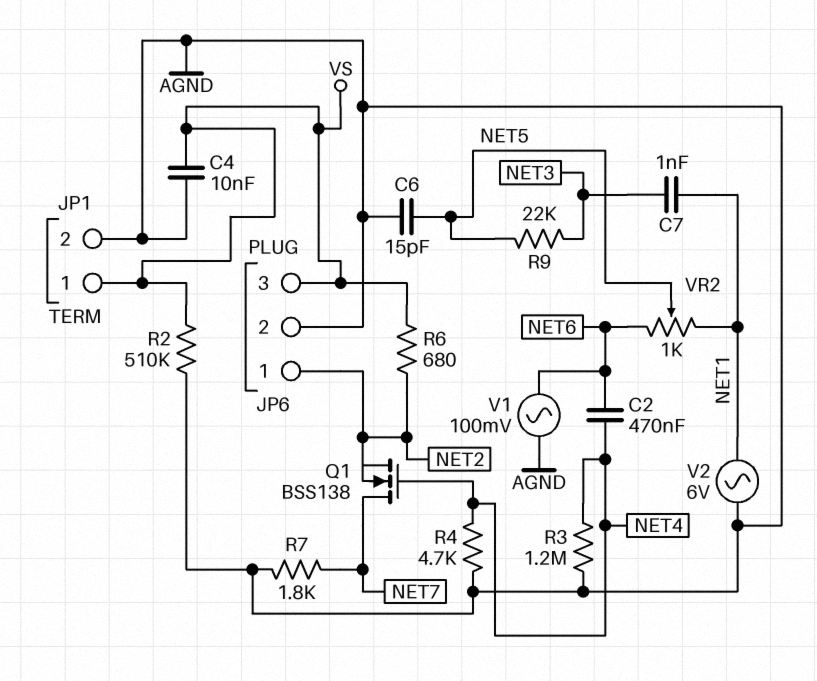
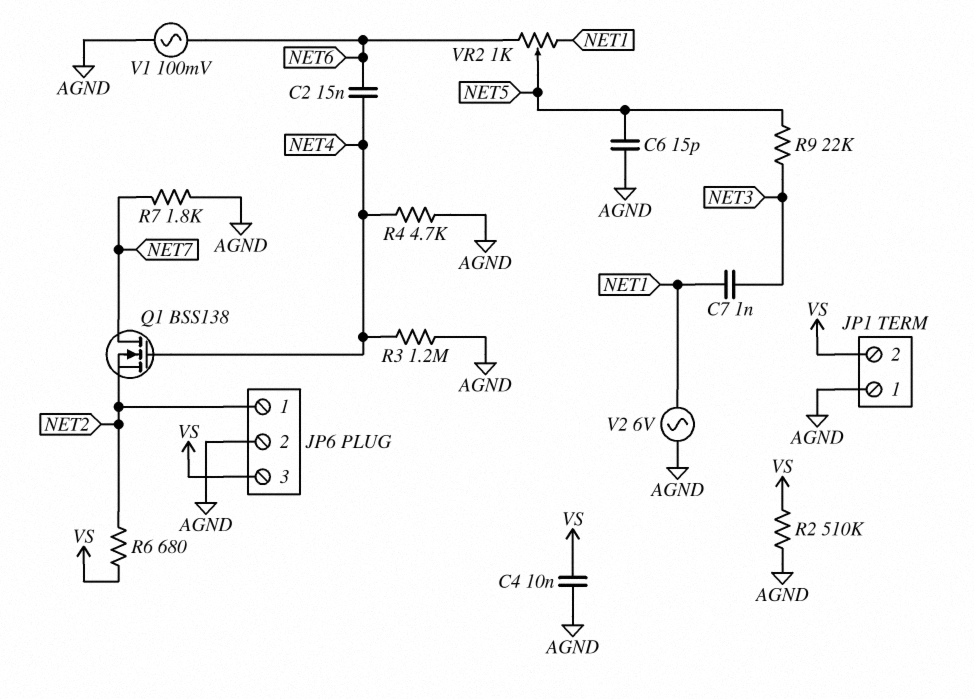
C2: 470nF (NET4, NET6) -> 15nF (NET4, NET6)
JP1 pin 1: VS -> AGND
JP1 pin 2: AGND -> VS

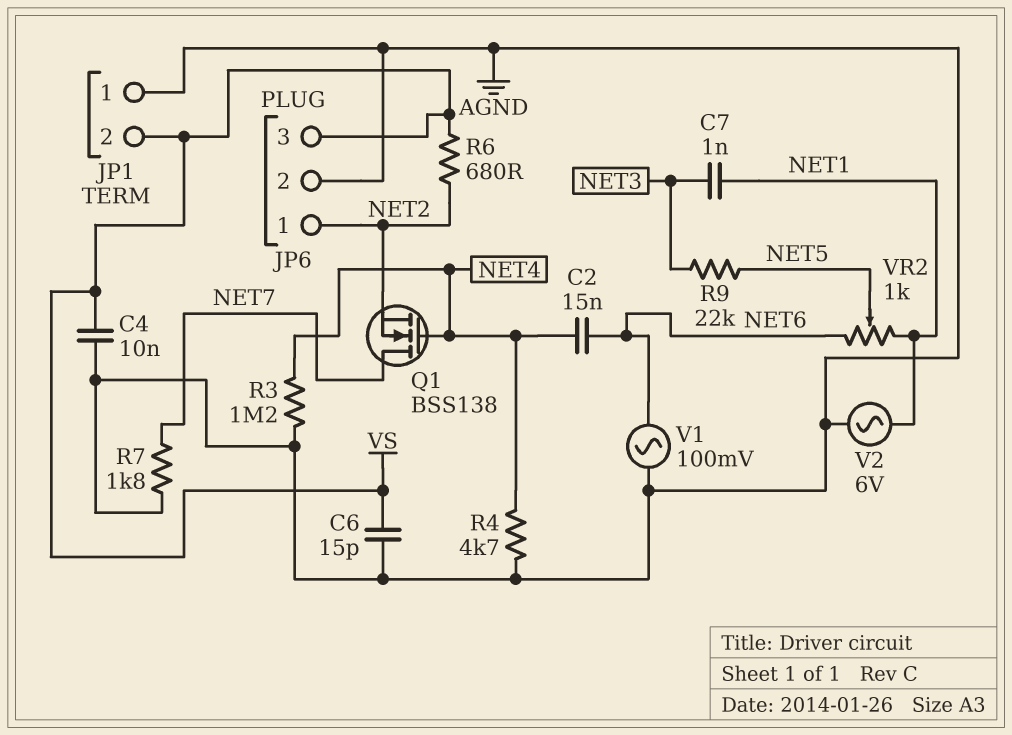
C6: 15pF (AGND, NET5) -> 15pF (AGND, VS)
R2: 510k (AGND, VS) -> none

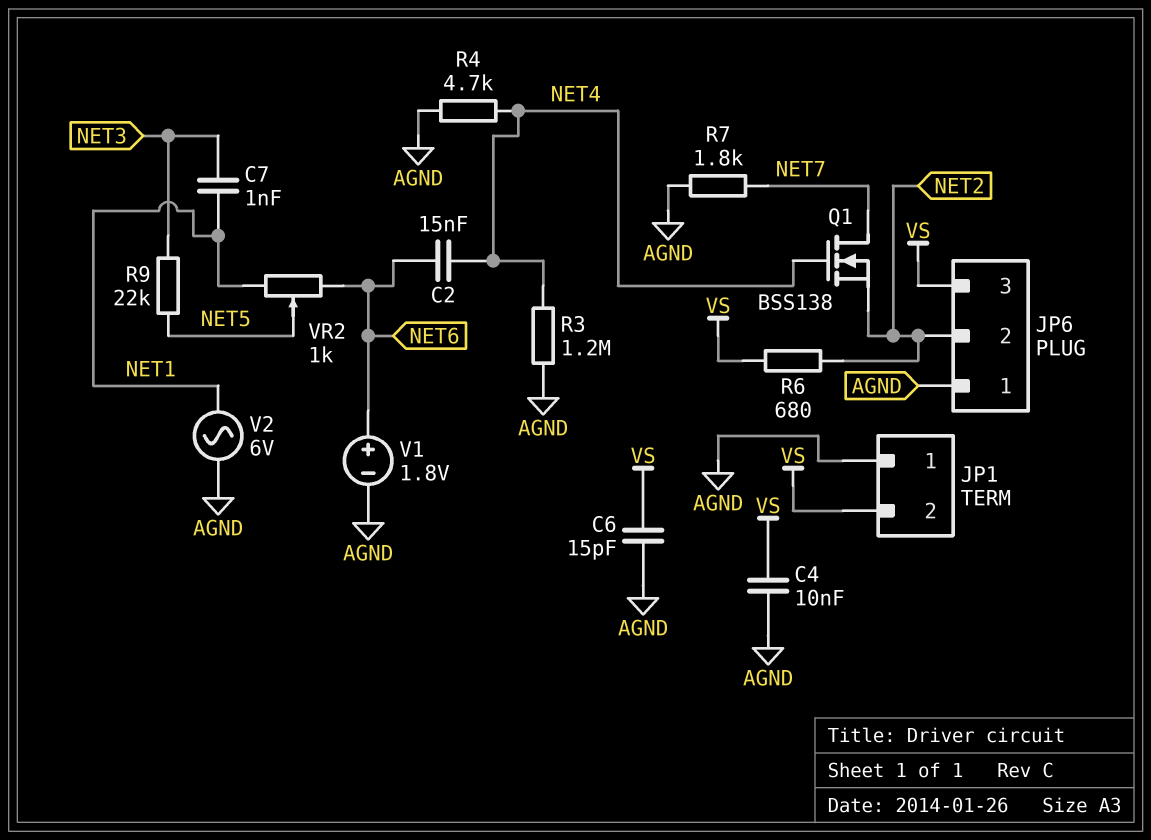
JP6 pin 1: NET2 -> AGND
JP6 pin 2: AGND -> NET2
V1: AC 100mV (AGND, NET6) -> 1.8V (plus NET6, minus AGND)

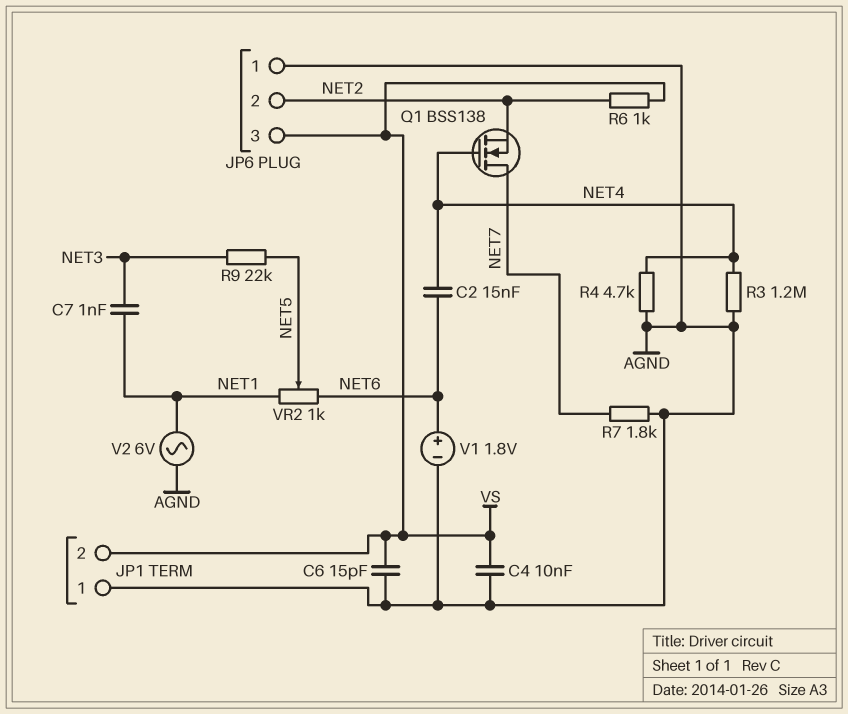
R6: 680 (NET2, VS) -> 1k (NET2, VS)

